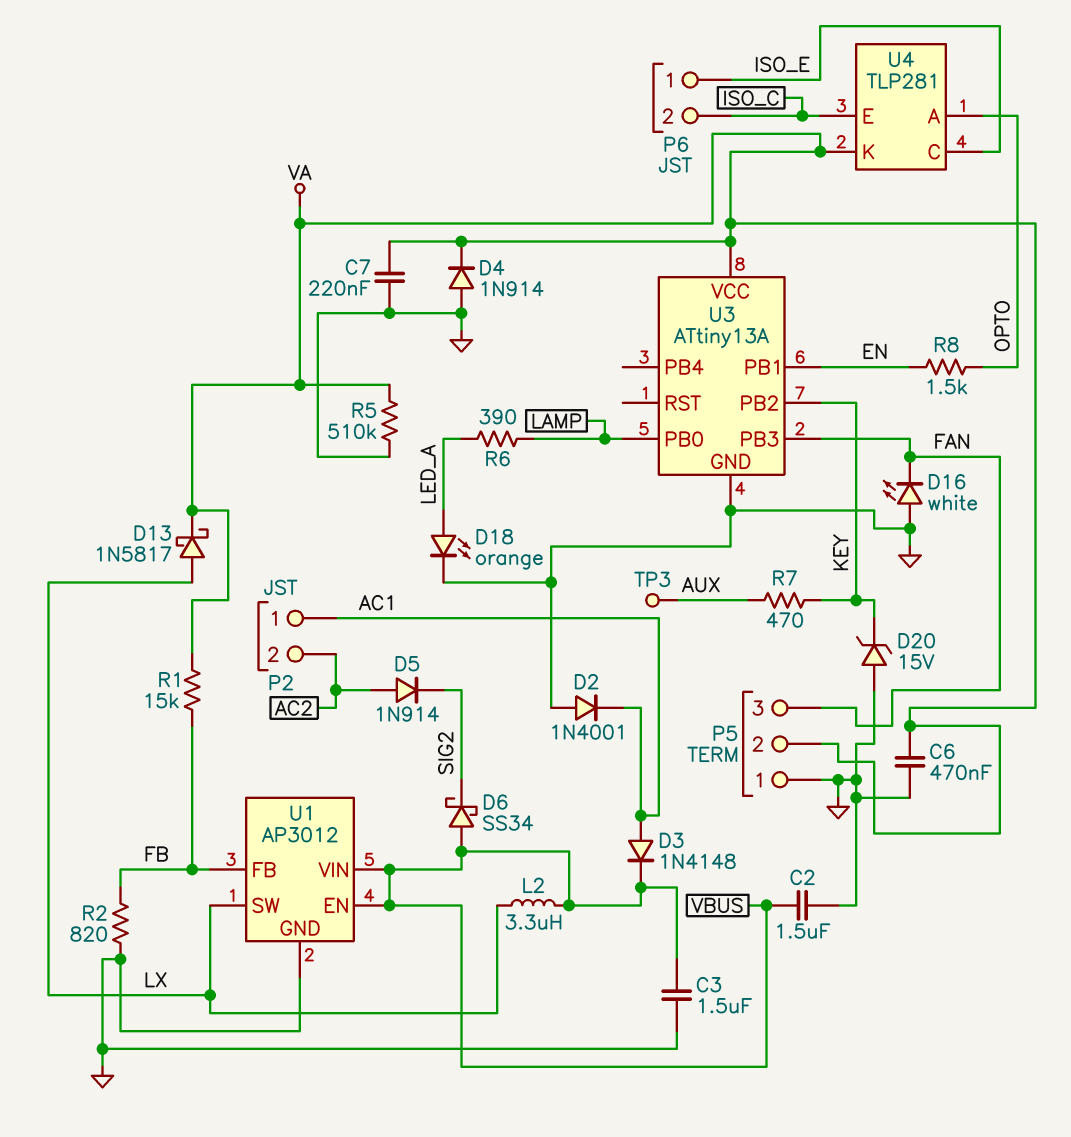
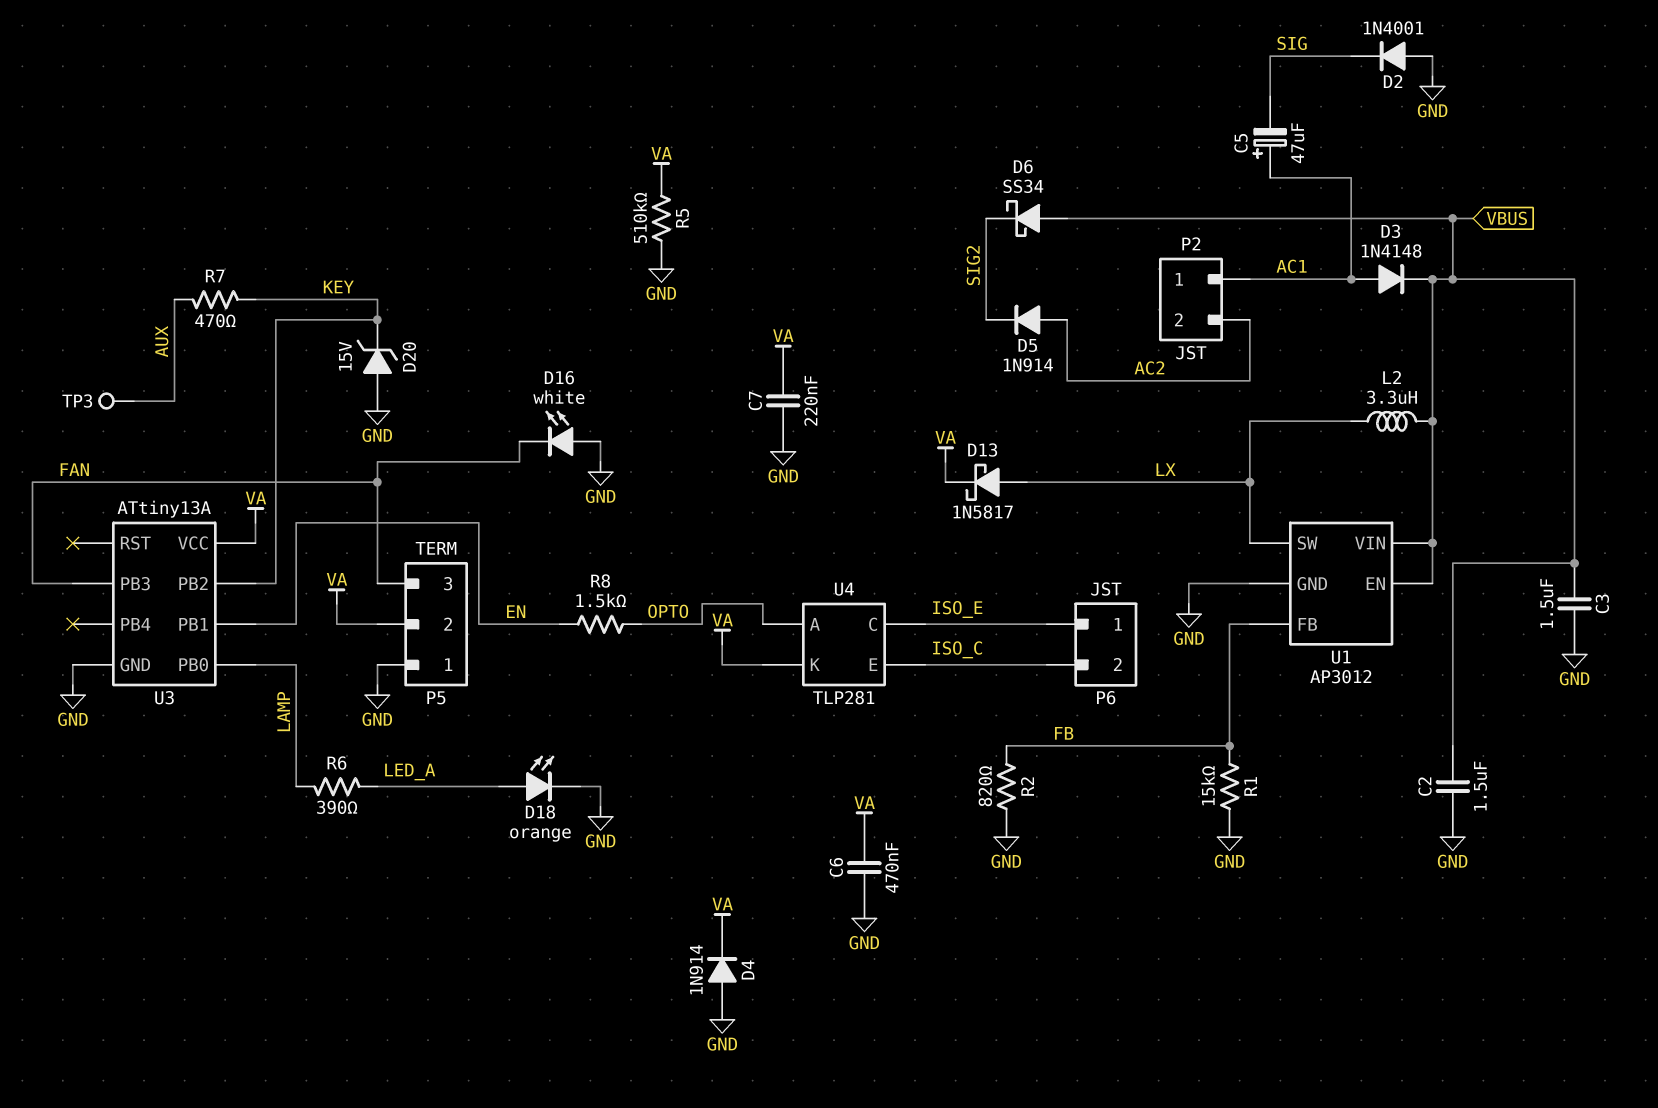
C5: none -> 47uF (plus AC1, minus SIG)
D2: diode 1N4001 (A GND, K AC1) -> diode 1N4001 (A GND, K SIG)
R1: 15k (FB, VA) -> 15k (FB, GND)

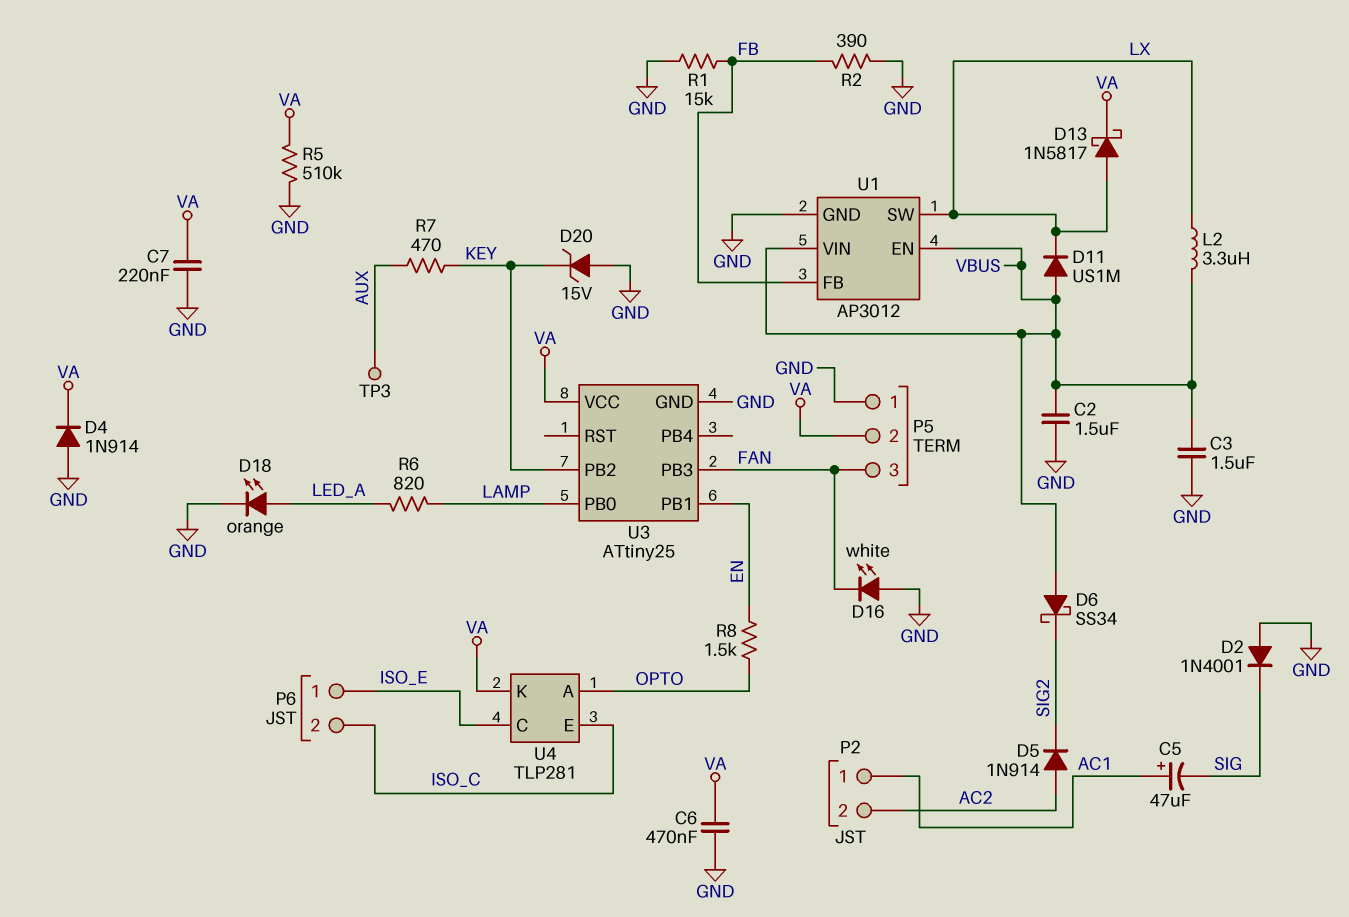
D3: diode 1N4148 (A AC1, K VBUS) -> none
D11: none -> diode US1M (A VBUS, K LX)
R2: 820 (FB, GND) -> 390 (FB, GND)
R6: 390 (LAMP, LED_A) -> 820 (LAMP, LED_A)
U3: ATtiny13A -> ATtiny25

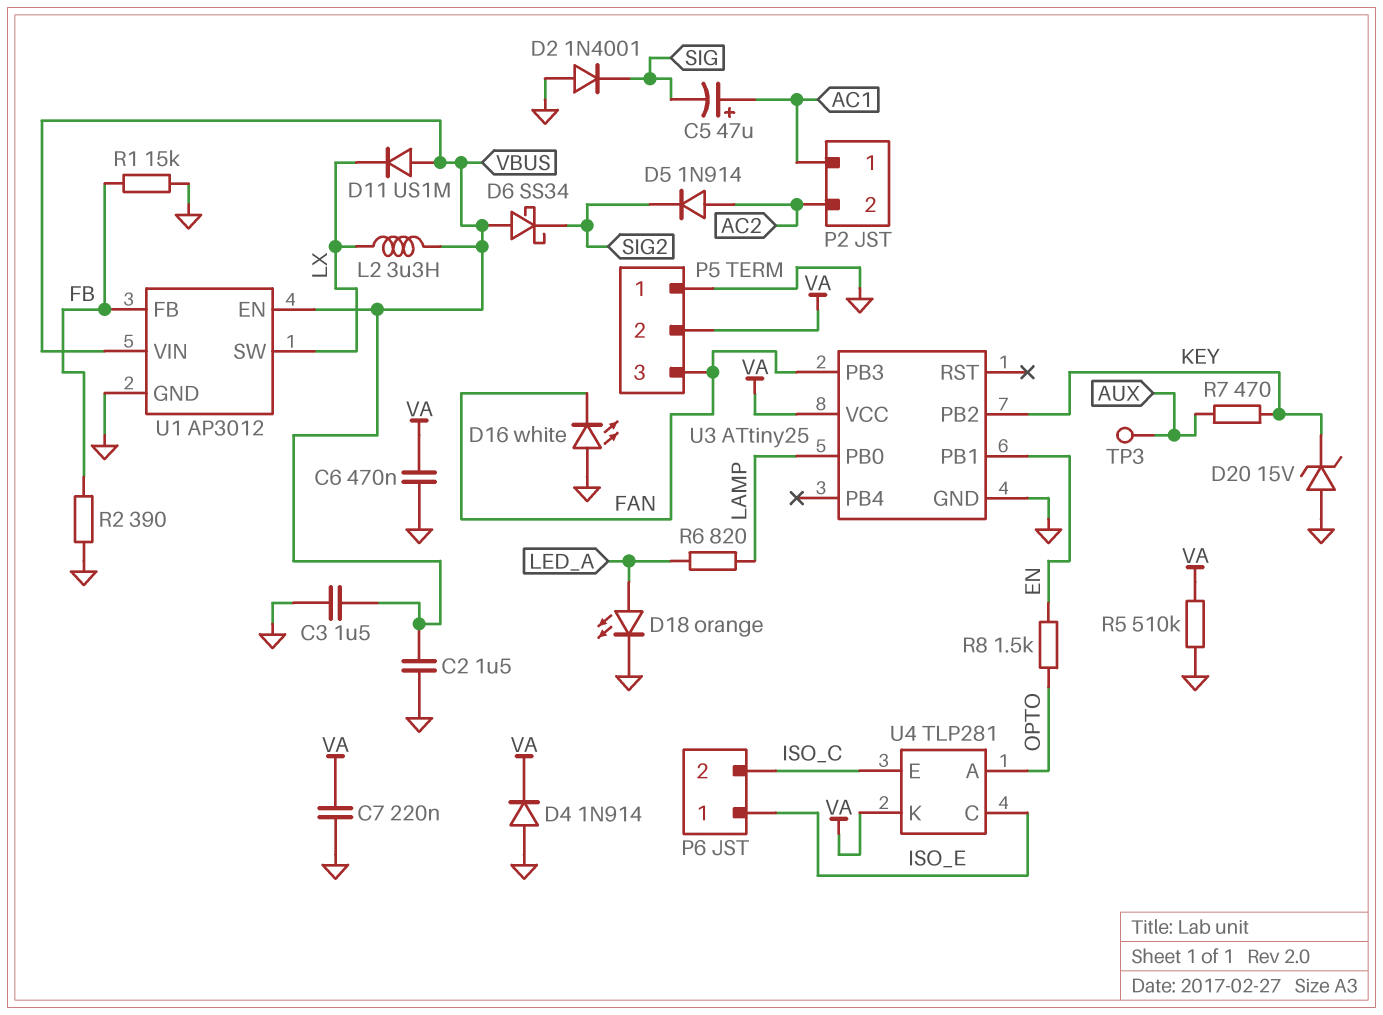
D13: schottky 1N5817 (A LX, K VA) -> none

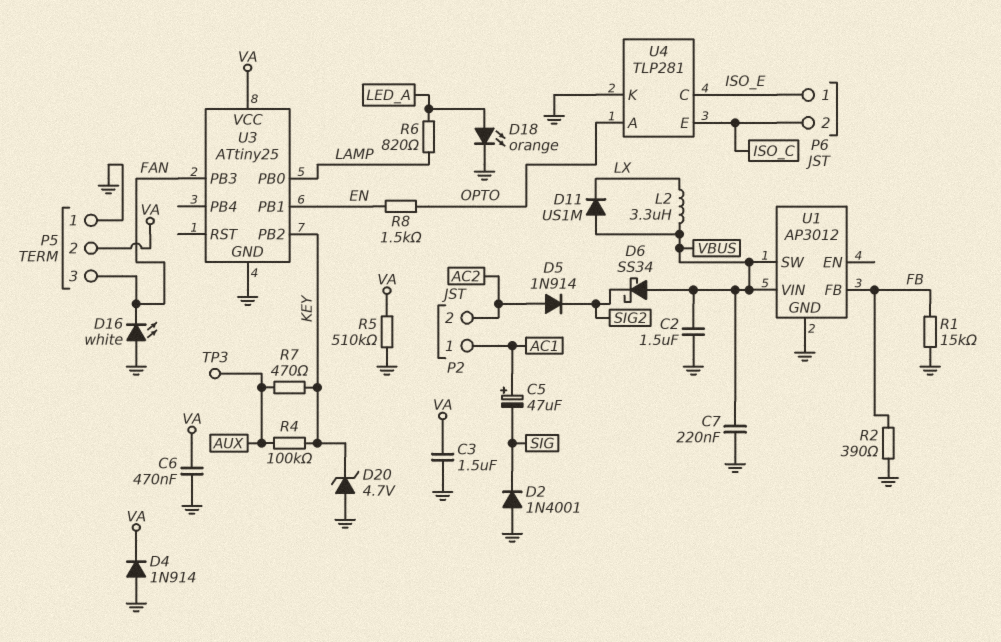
C3: 1.5uF (GND, VBUS) -> 1.5uF (GND, VA)
C7: 220nF (GND, VA) -> 220nF (GND, VBUS)
D20: zener 15V (A GND, K KEY) -> zener 4.7V (A GND, K KEY)
R4: none -> 100k (AUX, KEY)
U1 pin EN: VBUS -> none
U1 pin SW: LX -> VBUS
U4 pin K: VA -> GND

